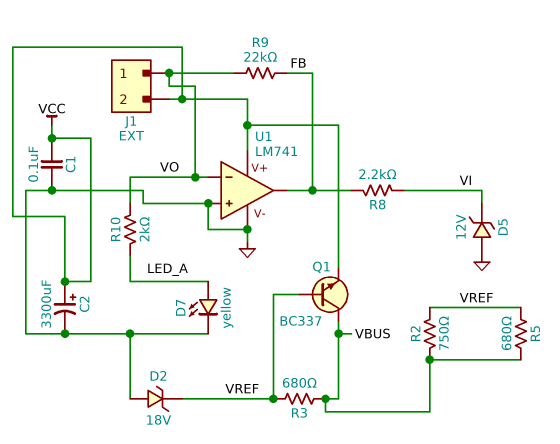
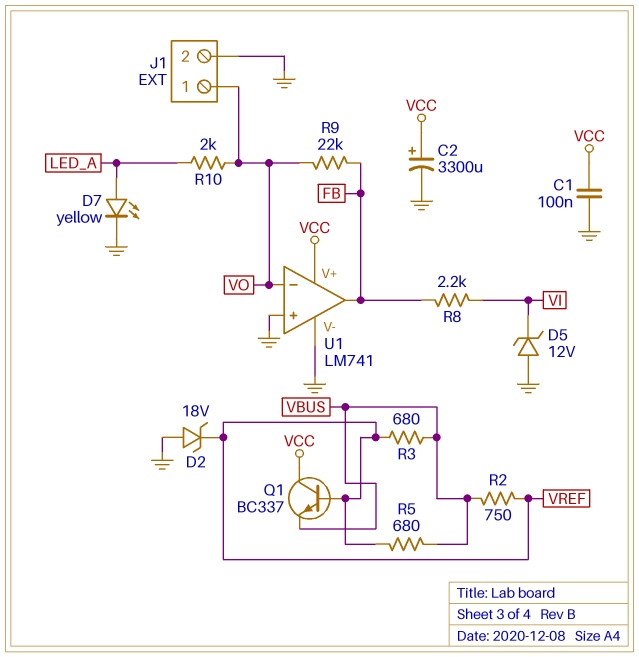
J1 pin 2: VCC -> GND
Q1: NPN BC337 (B VREF, C VBUS, E VCC) -> NPN BC337 (B VREF, C VCC, E VBUS)

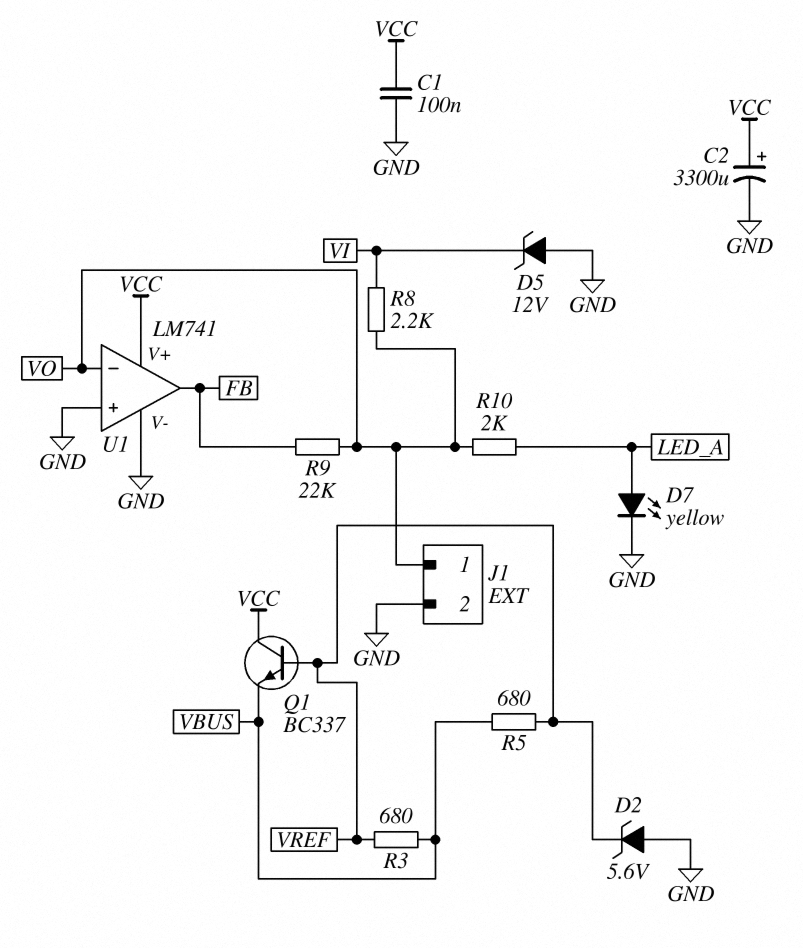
D2: zener 18V (A GND, K VREF) -> zener 5.6V (A GND, K VREF)
R2: 750 (VBUS, VREF) -> none
R8: 2.2k (FB, VI) -> 2.2k (VI, VO)

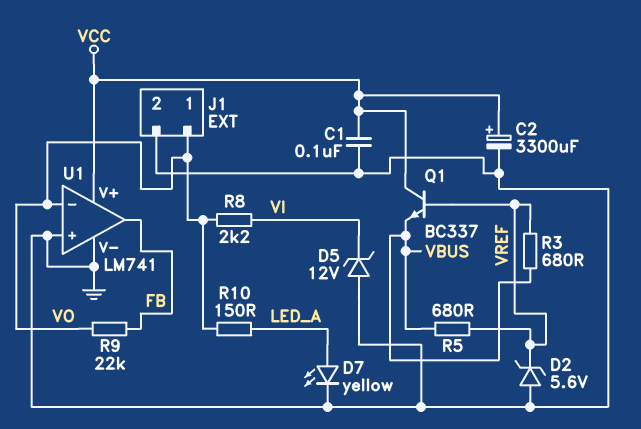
R10: 2k (LED_A, VO) -> 150 (LED_A, VO)

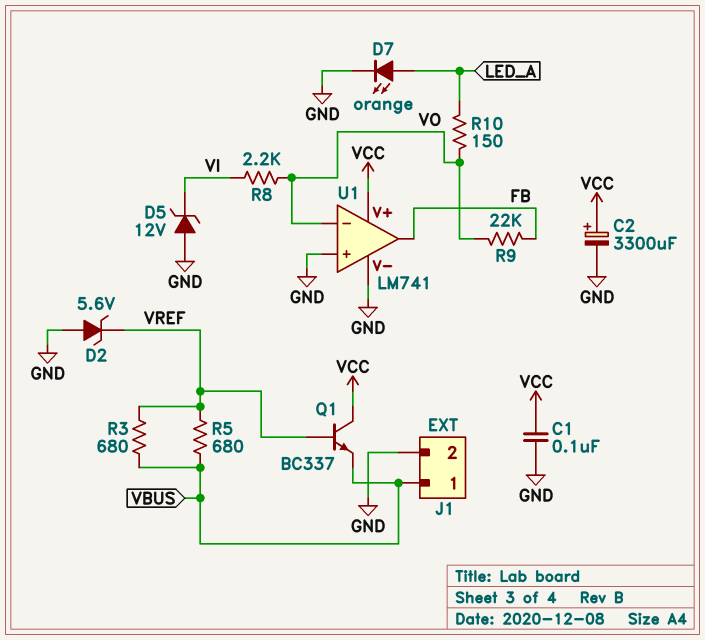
D7: LED yellow (A LED_A, K GND) -> LED orange (A LED_A, K GND)
J1 pin 1: VO -> VBUS

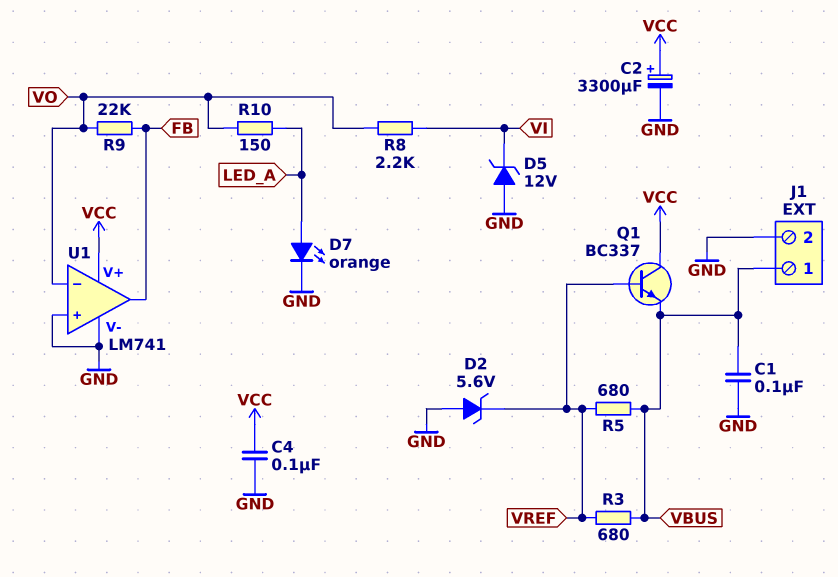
C1: 100nF (GND, VCC) -> 100nF (GND, VBUS)
C4: none -> 100nF (GND, VCC)

